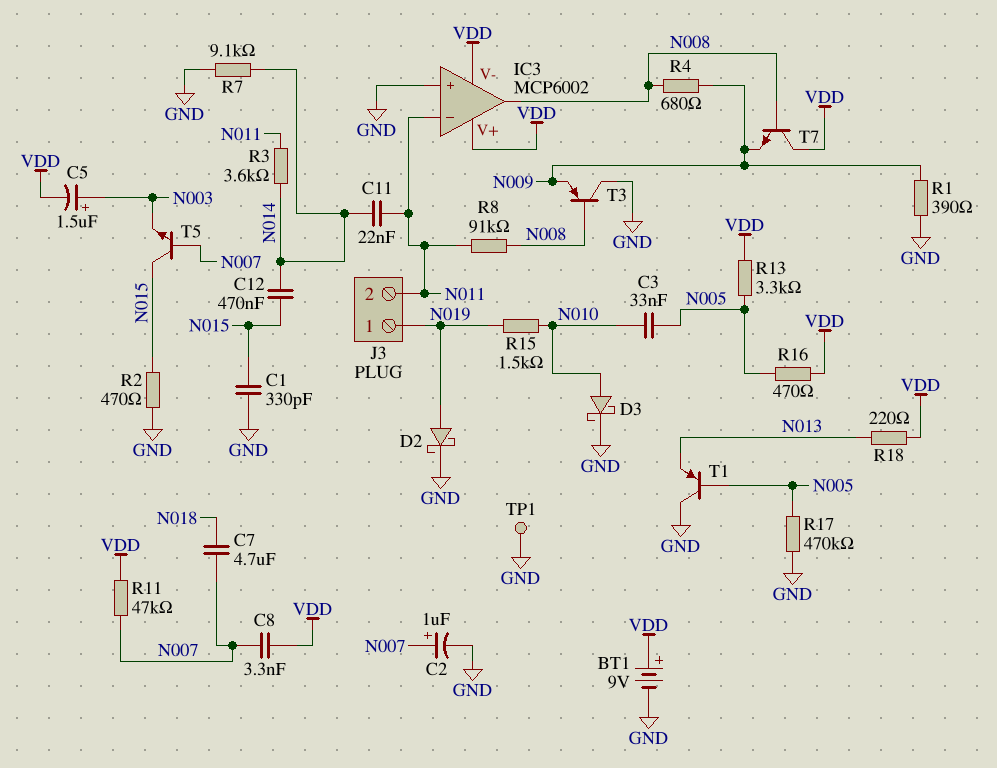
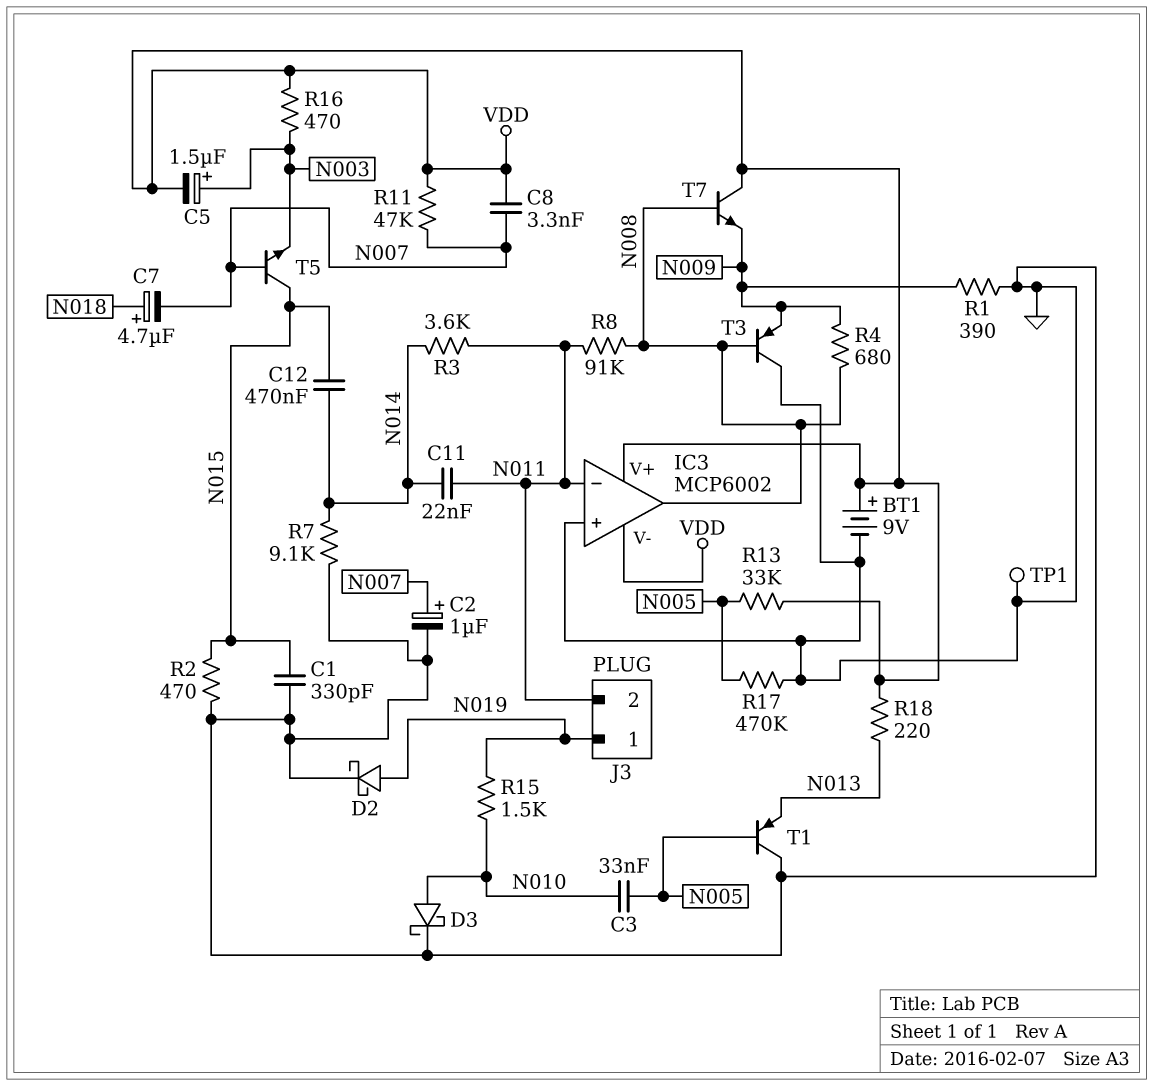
C7: 4.7uF (N007, N018) -> 4.7uF (plus N018, minus N007)
R13: 3.3k (N005, VDD) -> 33k (N005, VDD)
R16: 470 (N005, VDD) -> 470 (N003, VDD)

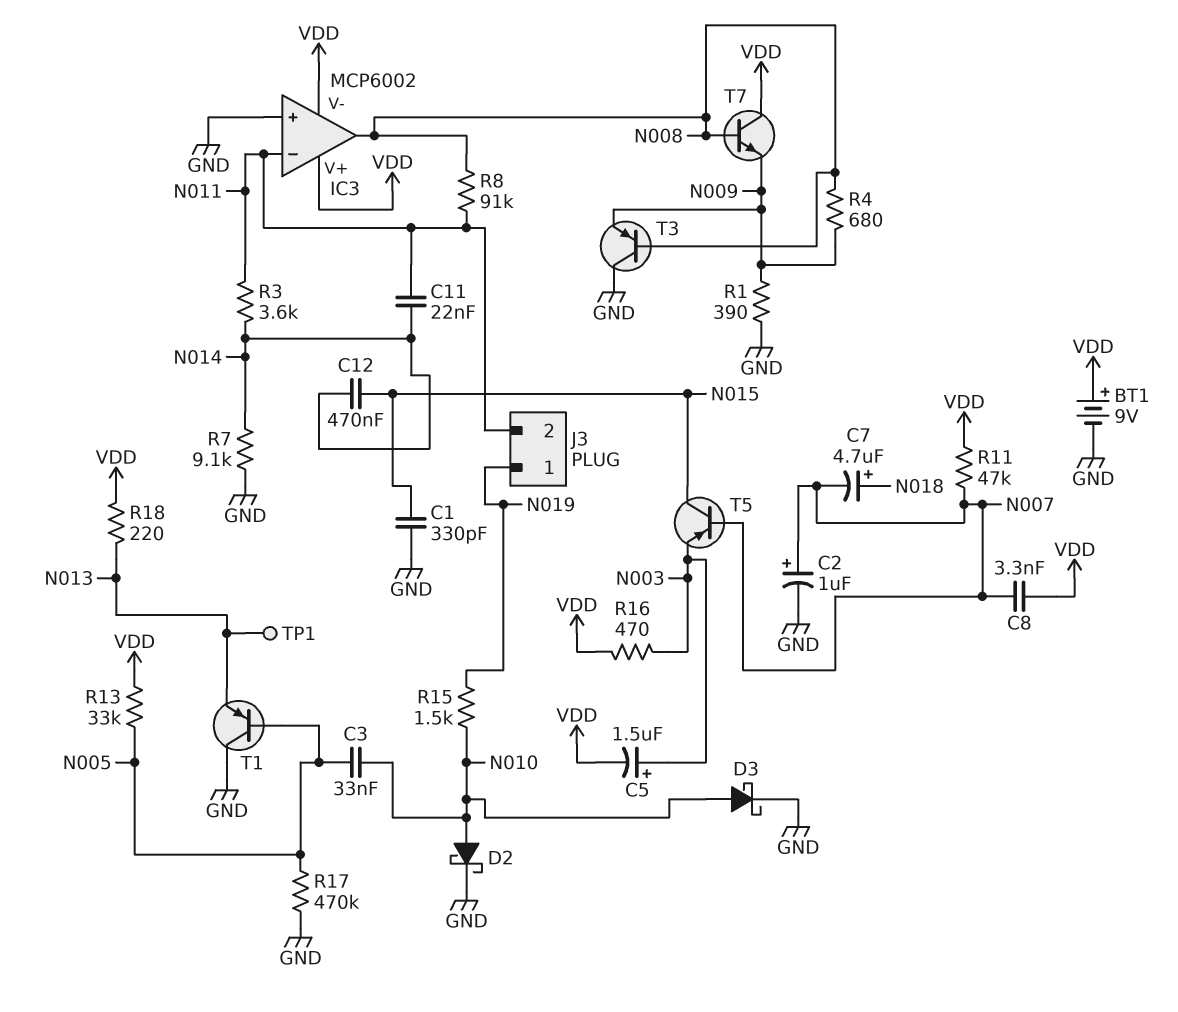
D2: schottky (A N019, K GND) -> schottky (A N010, K GND)
R2: 470 (GND, N015) -> none
T5: NPN (B N007, C N015, E N003) -> PNP (B N007, C N015, E N003)
TP1: test point (GND) -> test point (N013)

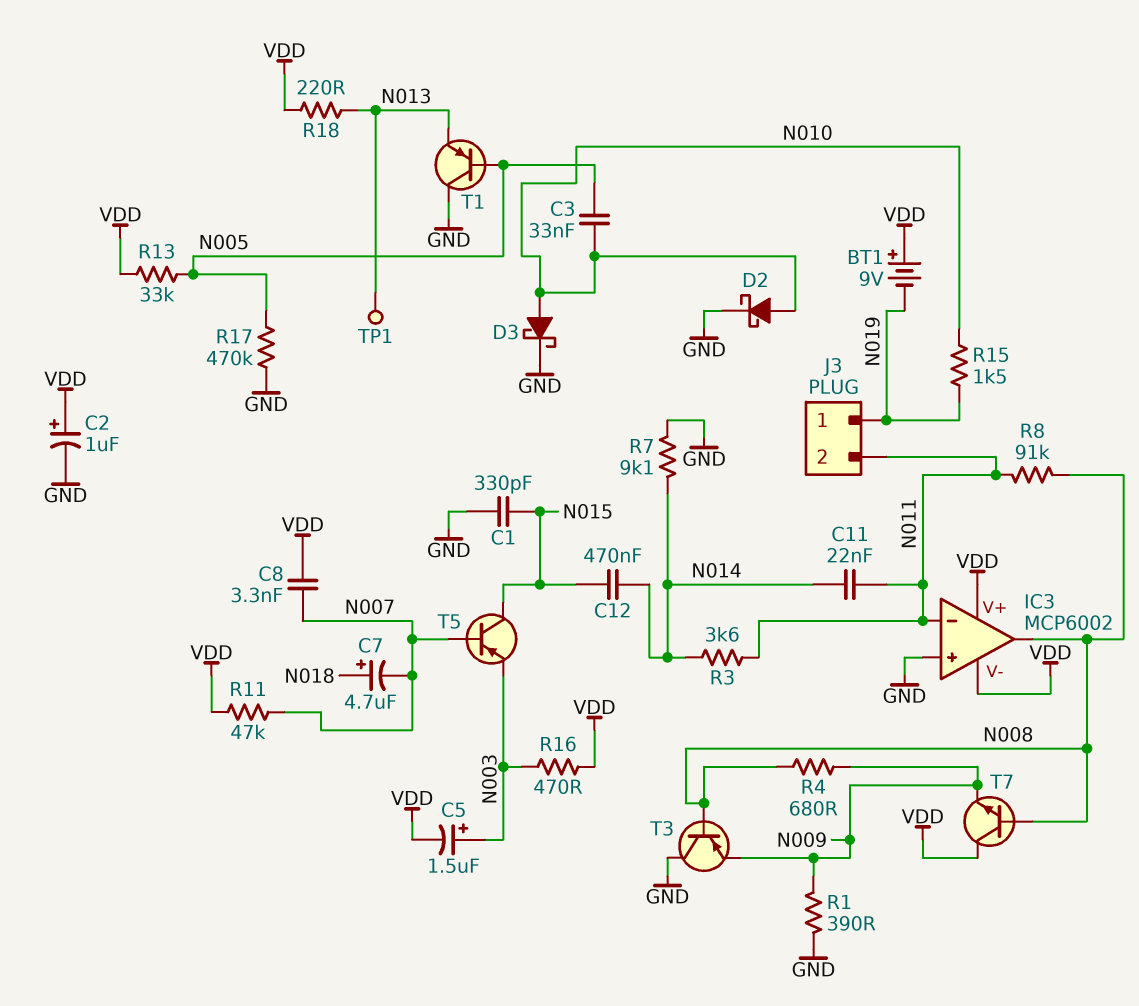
BT1: 9V (plus VDD, minus GND) -> 9V (plus VDD, minus N019)
C2: 1uF (plus N007, minus GND) -> 1uF (plus VDD, minus GND)

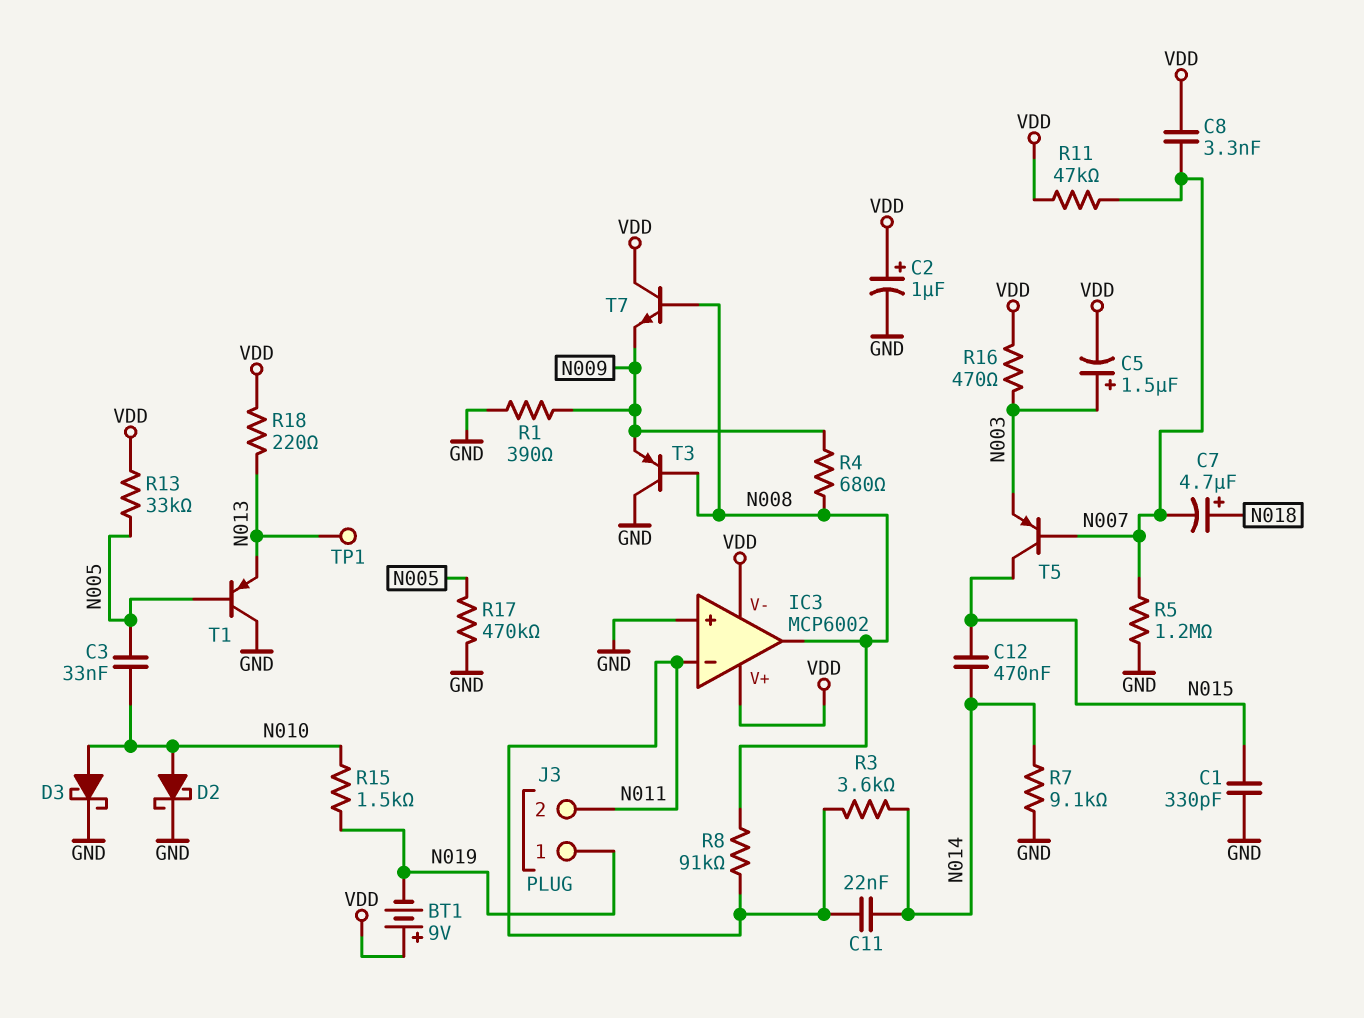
R5: none -> 1.2M (GND, N007)

